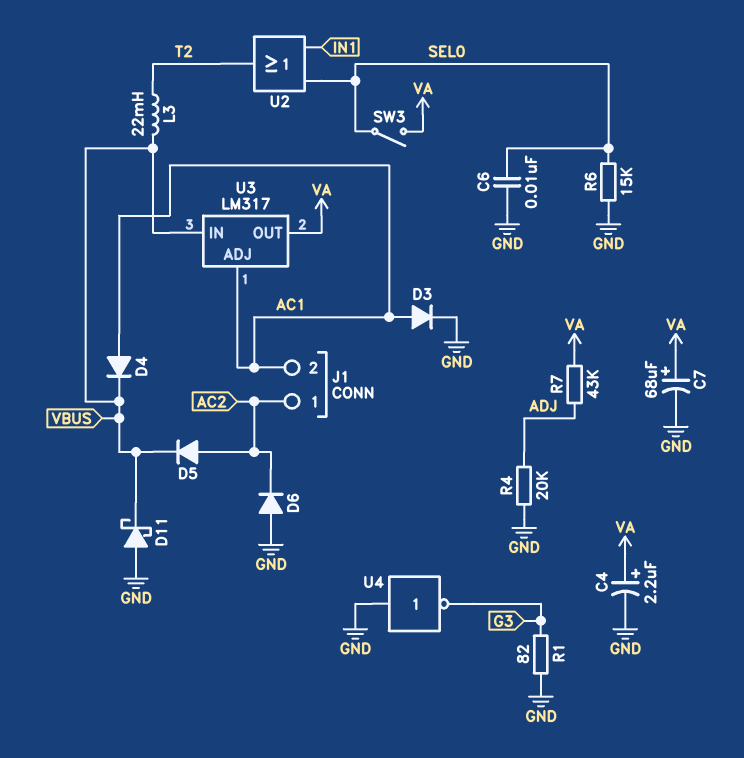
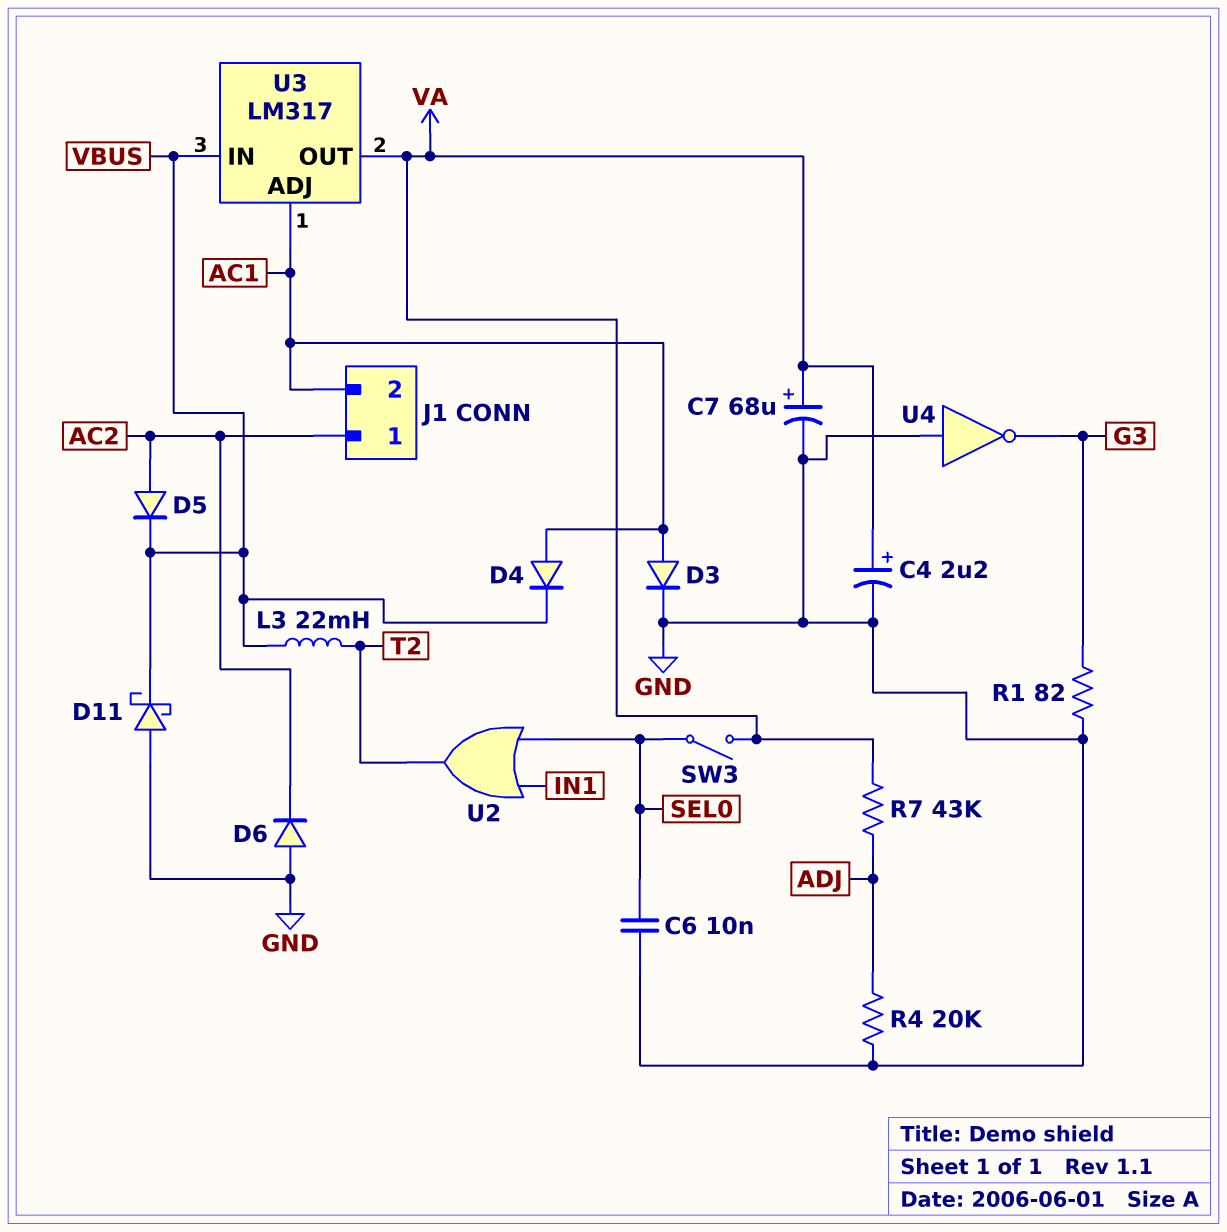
R6: 15k (GND, SEL0) -> none

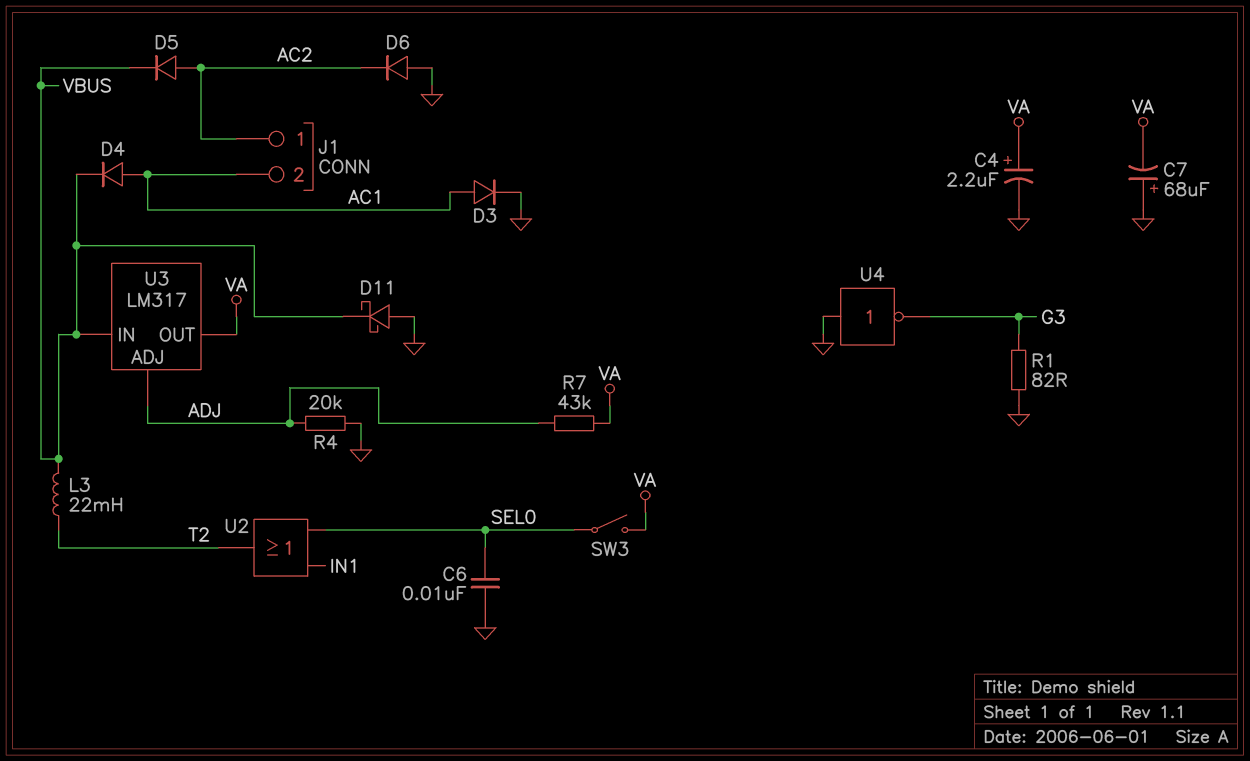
C7: 68uF (plus VA, minus GND) -> 68uF (plus GND, minus VA)
U3 pin ADJ: AC1 -> ADJ

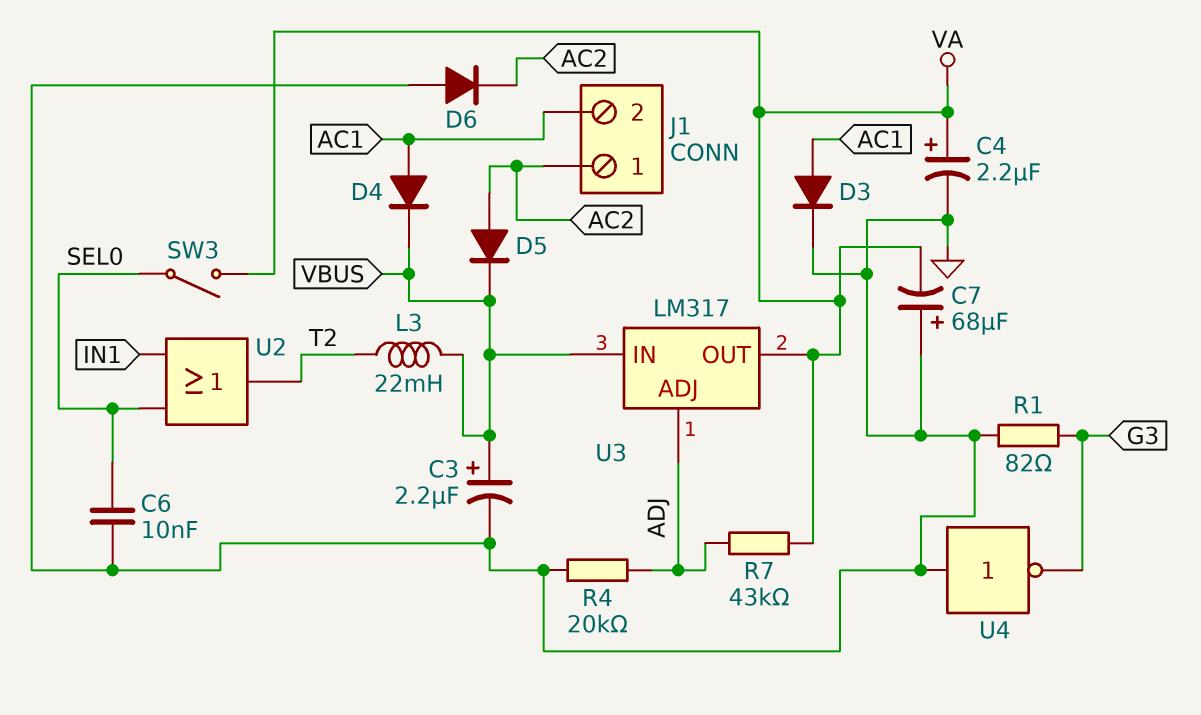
C3: none -> 2.2uF (plus VBUS, minus GND)
D11: schottky (A GND, K VBUS) -> none

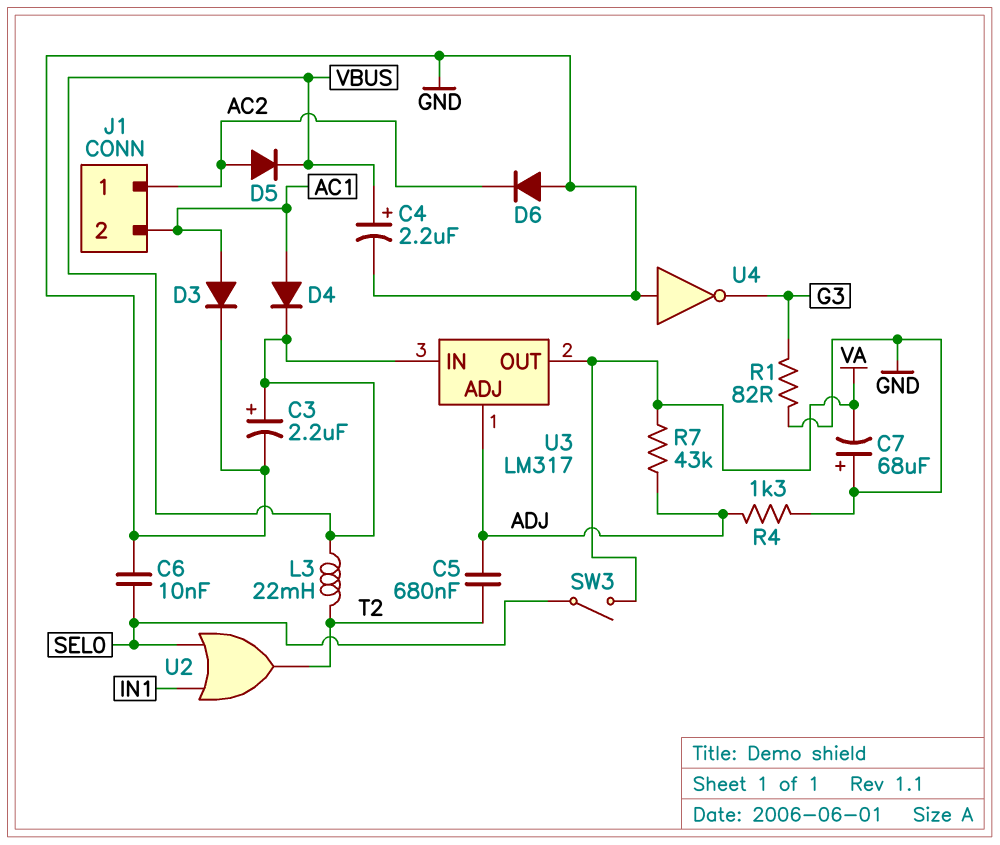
C4: 2.2uF (plus VA, minus GND) -> 2.2uF (plus VBUS, minus GND)
C5: none -> 680nF (ADJ, T2)
R4: 20k (ADJ, GND) -> 1.3k (ADJ, GND)

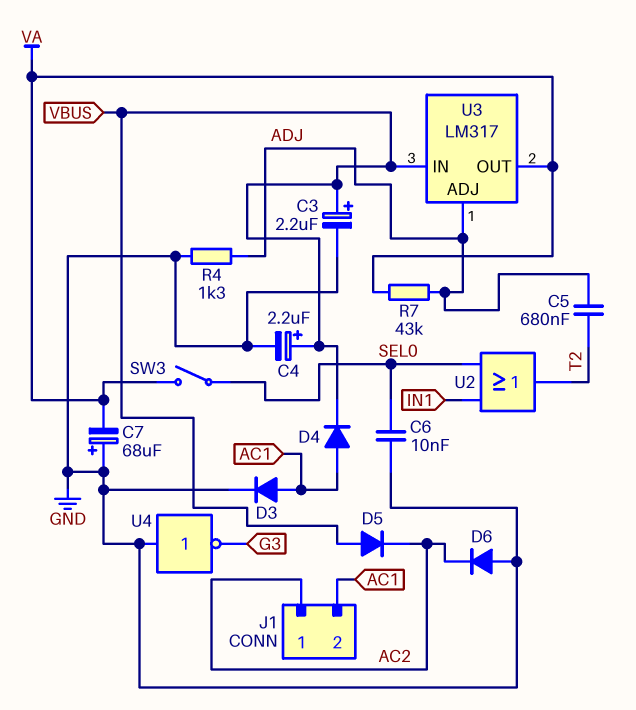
D5: diode (A AC2, K VBUS) -> diode (A VBUS, K AC2)
L3: 22mH (T2, VBUS) -> none
R1: 82 (G3, GND) -> none

